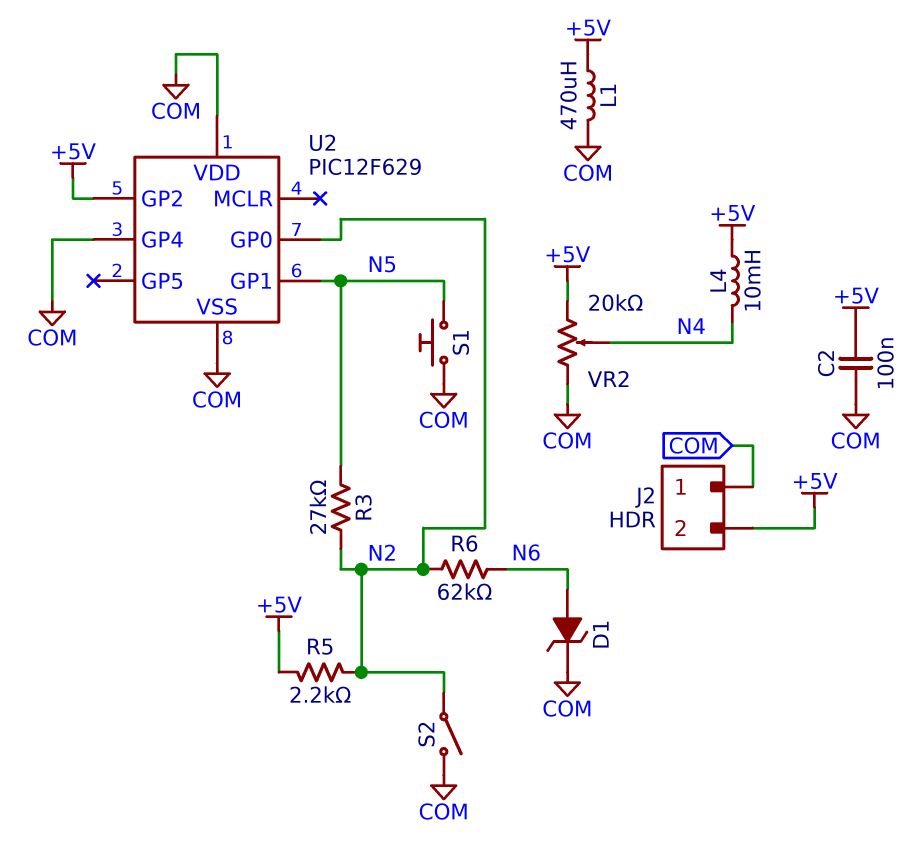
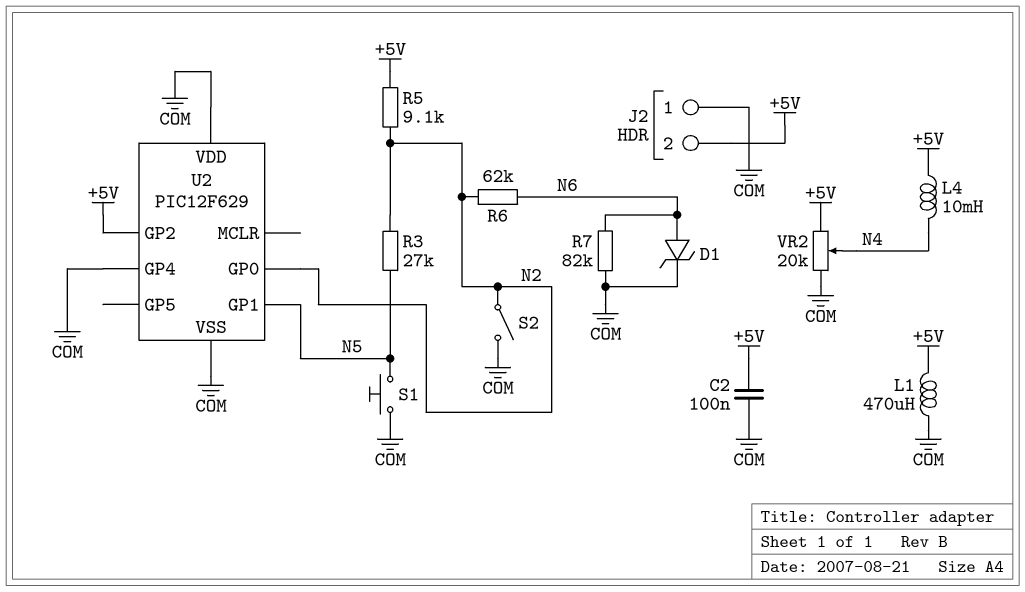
R5: 2.2k (+5V, N2) -> 9.1k (+5V, N2)
R7: none -> 82k (COM, N6)

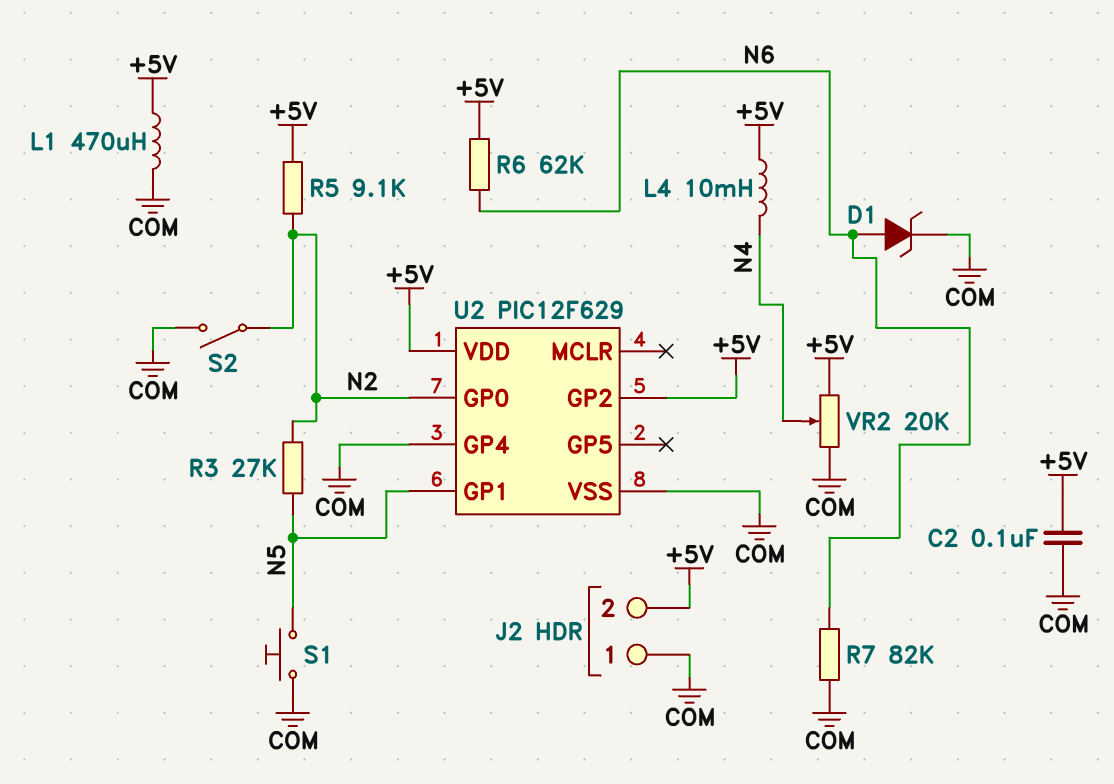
R6: 62k (N2, N6) -> 62k (+5V, N6)
U2 pin VDD: COM -> +5V

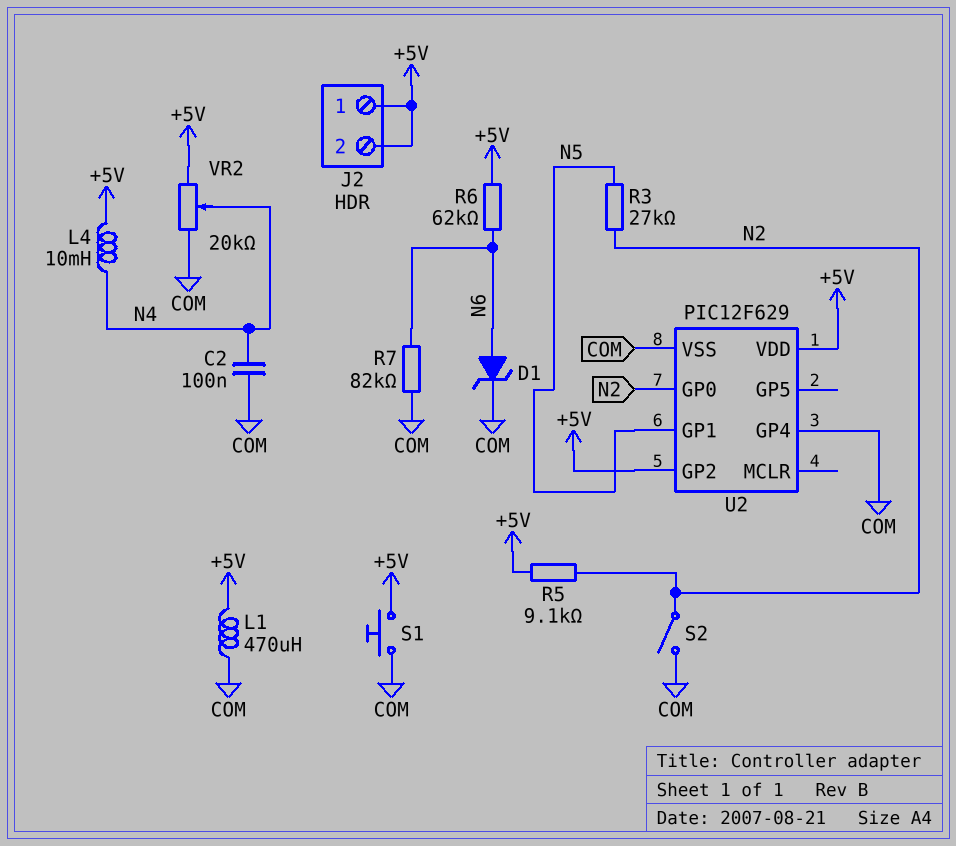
C2: 100nF (+5V, COM) -> 100nF (COM, N4)
J2 pin 1: COM -> +5V
S1: button (COM, N5) -> button (+5V, COM)

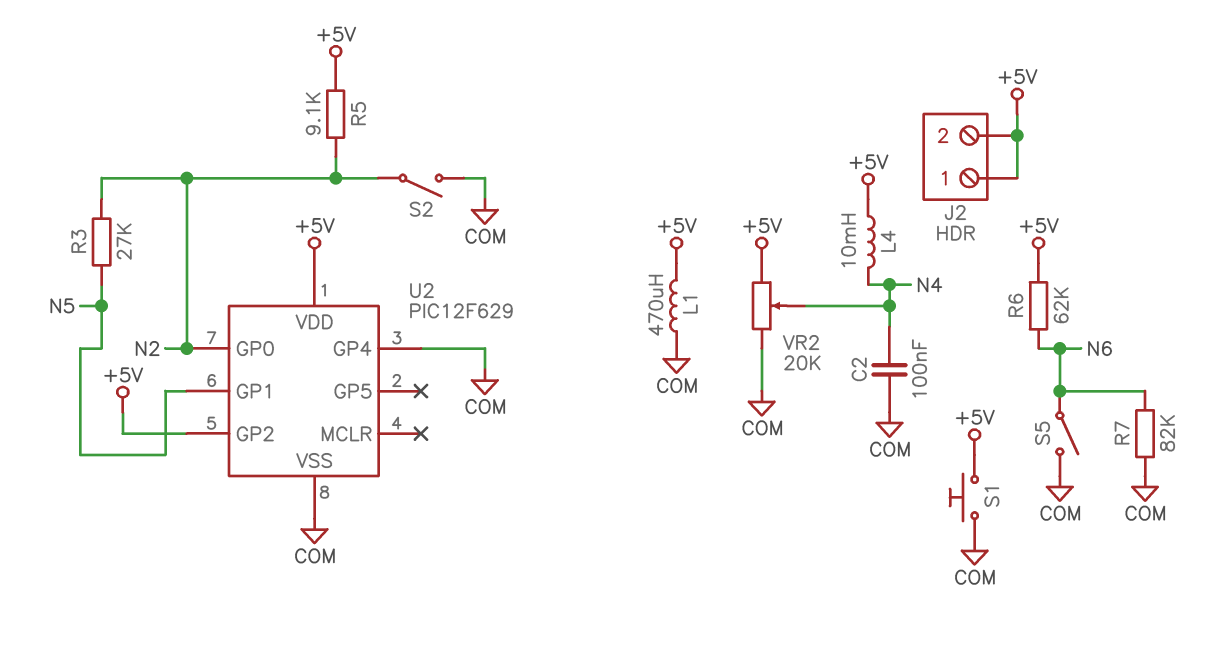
D1: zener (A N6, K COM) -> none
S5: none -> switch (COM, N6)

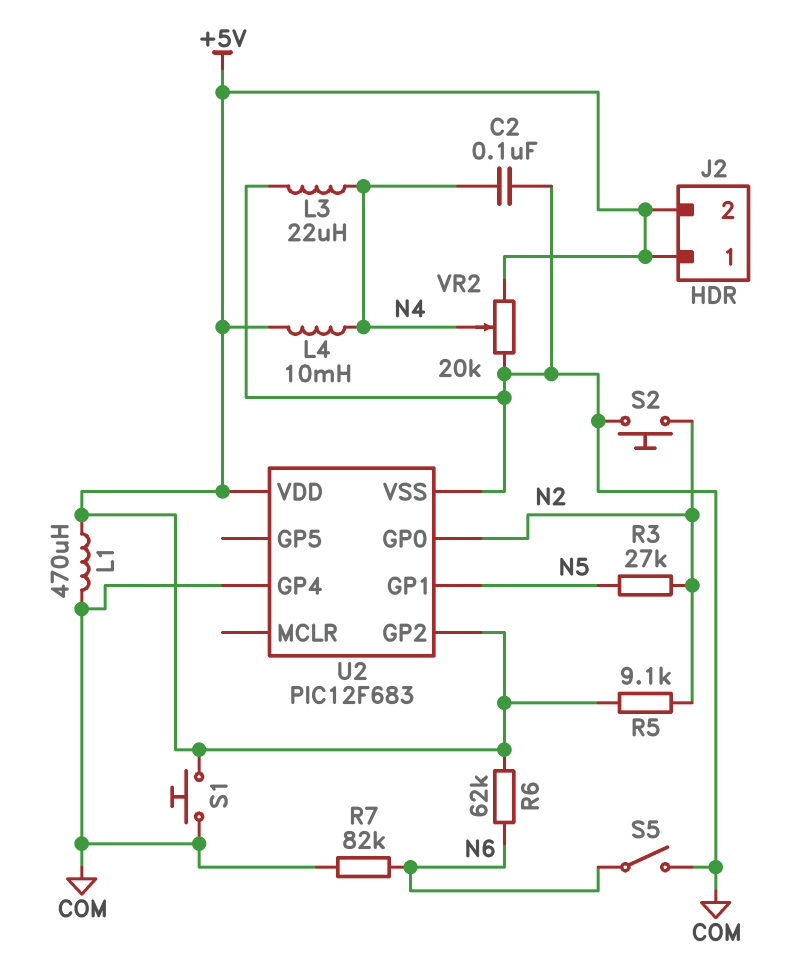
L3: none -> 22uH (COM, N4)
S2: switch (COM, N2) -> button (COM, N2)
U2: PIC12F629 -> PIC12F683

